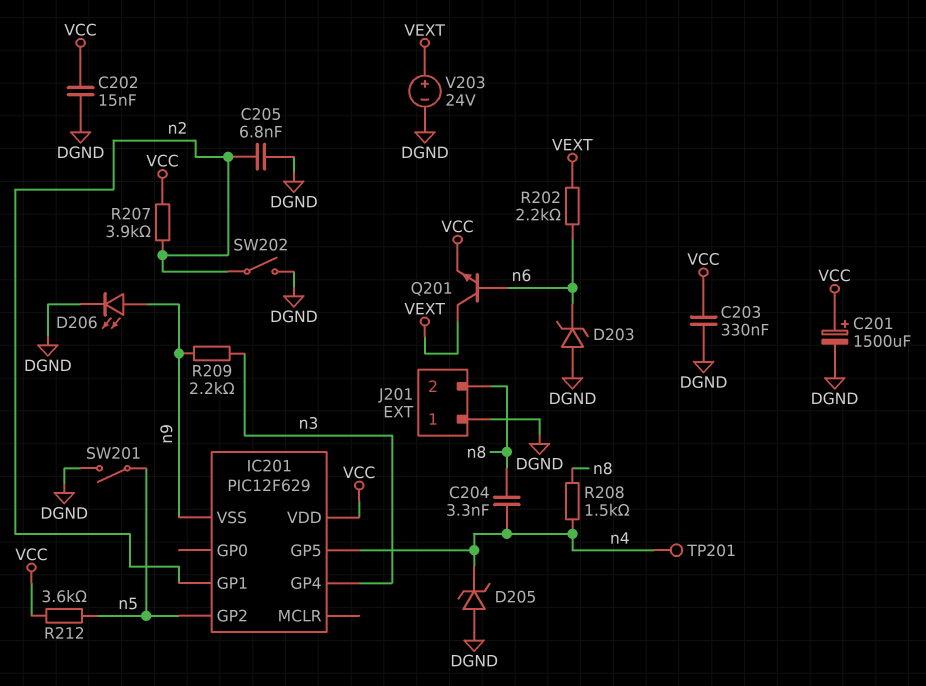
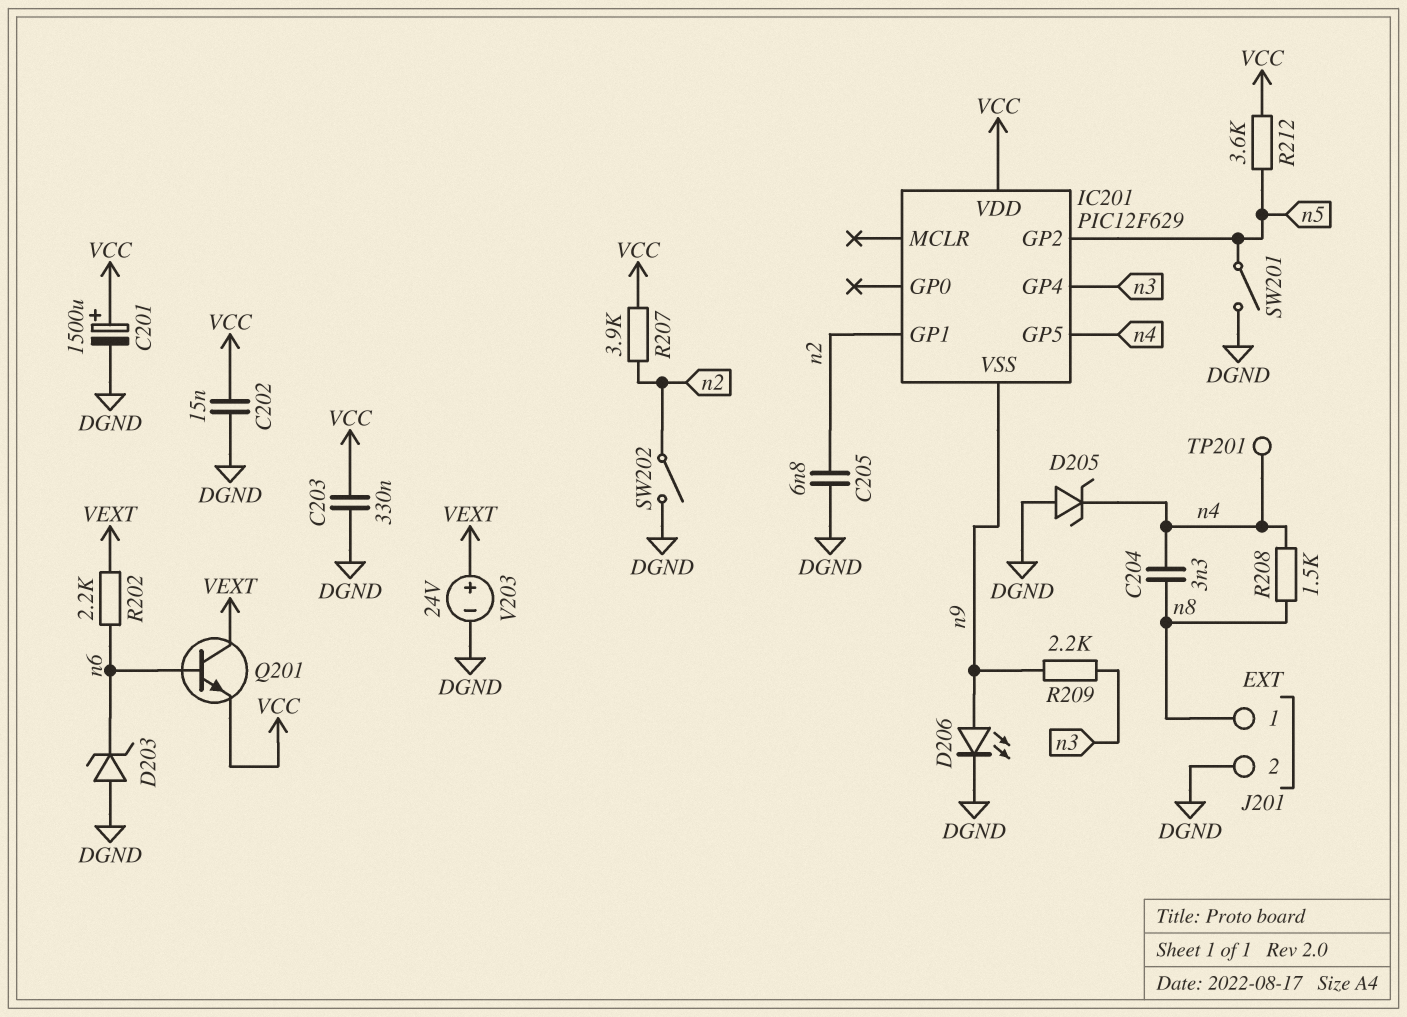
J201 pin 1: DGND -> n8
J201 pin 2: n8 -> DGND

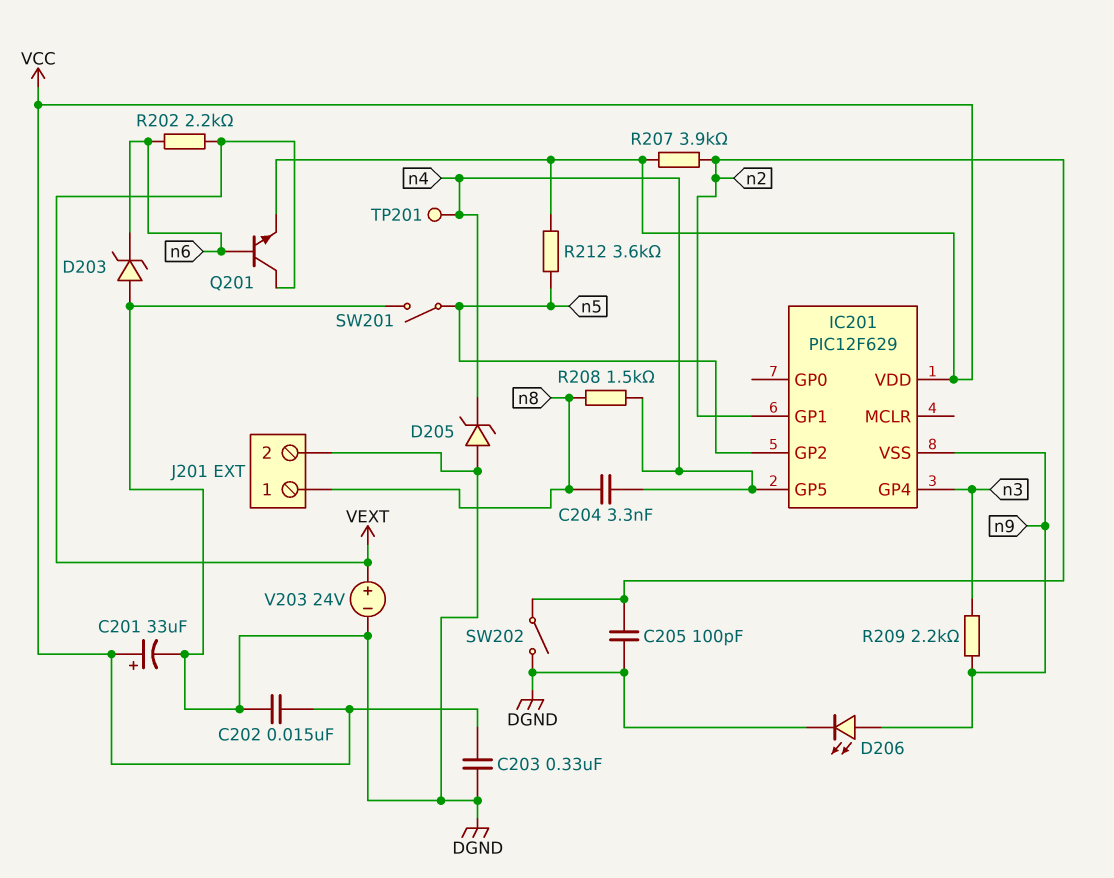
C201: 1500uF (plus VCC, minus DGND) -> 33uF (plus VCC, minus DGND)
C205: 6.8nF (DGND, n2) -> 100pF (DGND, n2)

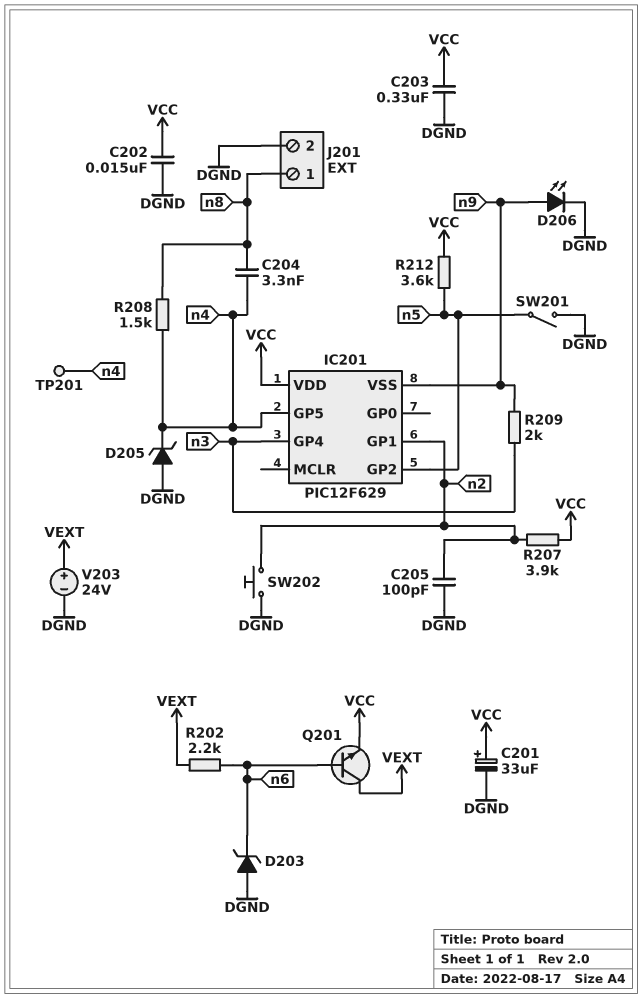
R209: 2.2k (n3, n9) -> 2k (n3, n9)
SW202: switch (DGND, n2) -> button (DGND, n2)

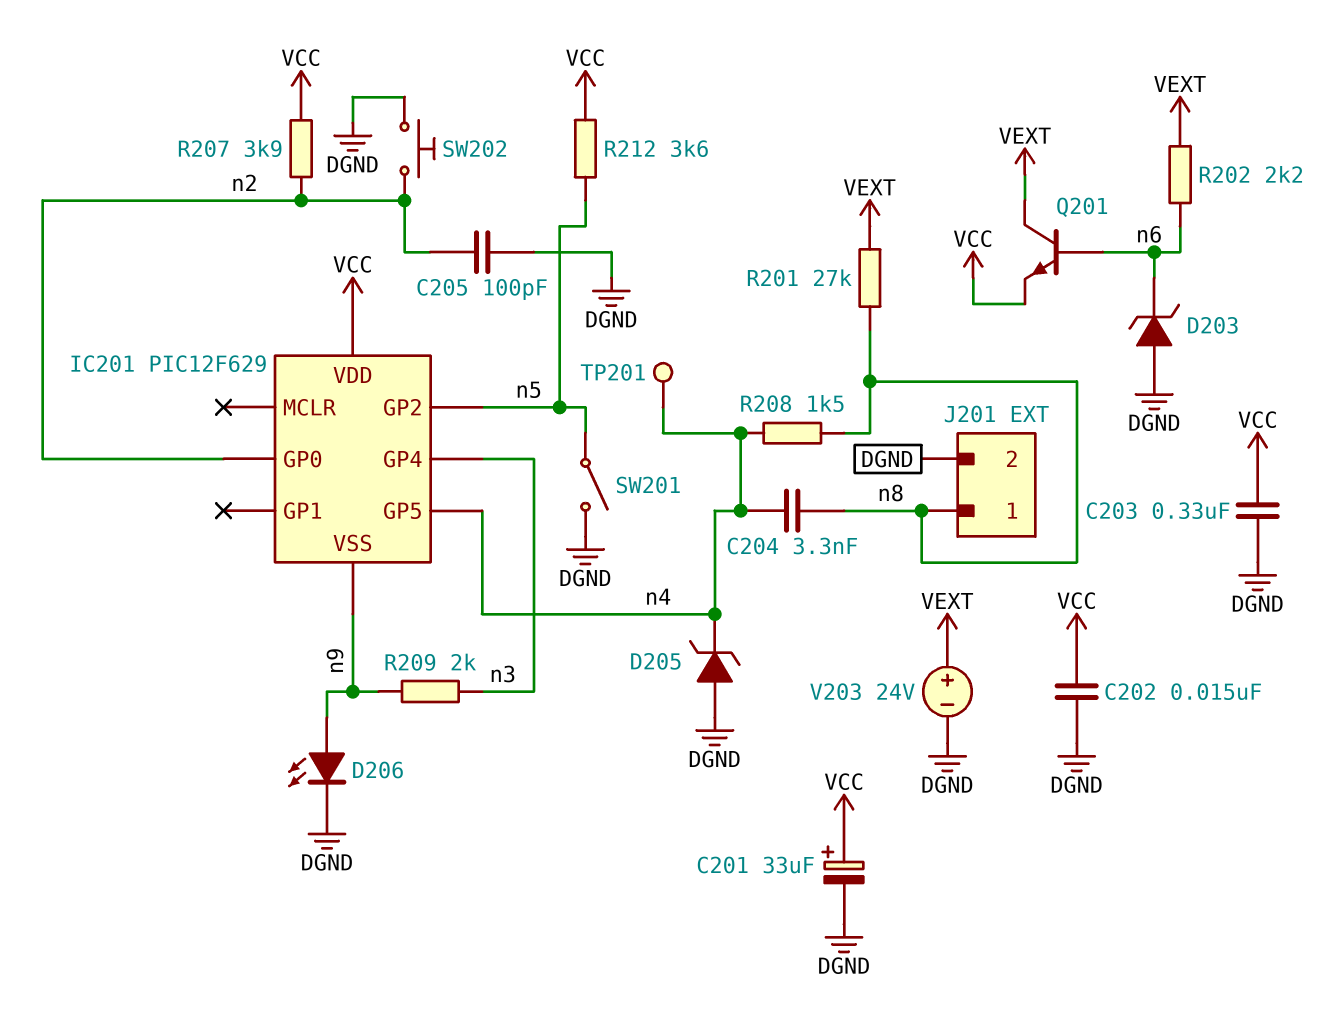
IC201 pin GP0: none -> n2
IC201 pin GP1: n2 -> none
R201: none -> 27k (VEXT, n8)

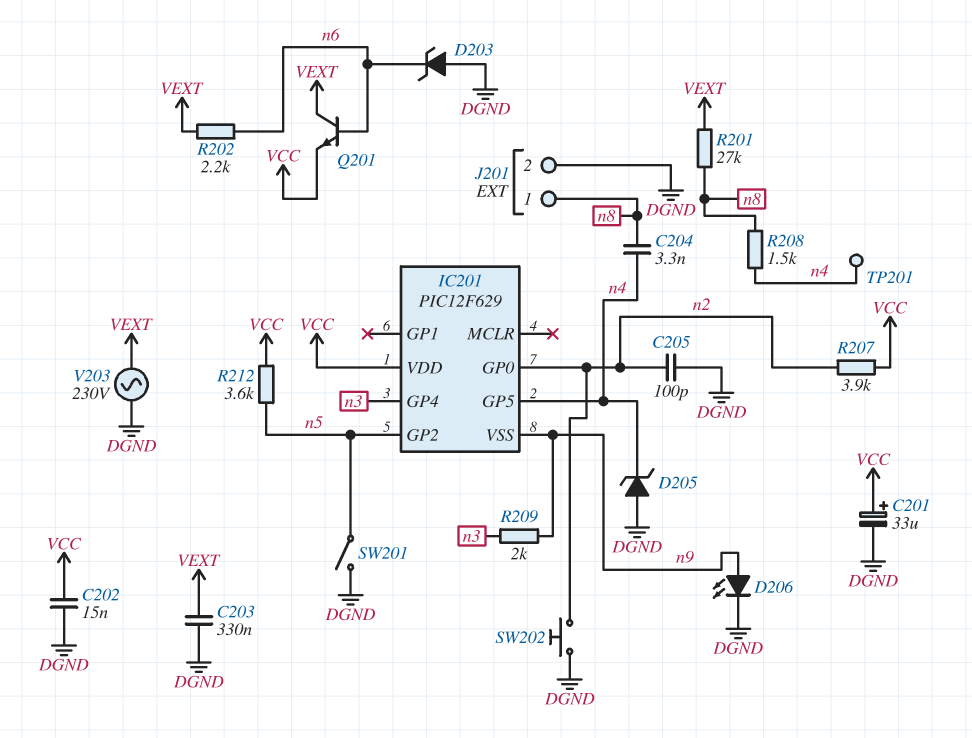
C203: 330nF (DGND, VCC) -> 330nF (DGND, VEXT)
V203: 24V (plus VEXT, minus DGND) -> AC 230V (DGND, VEXT)

